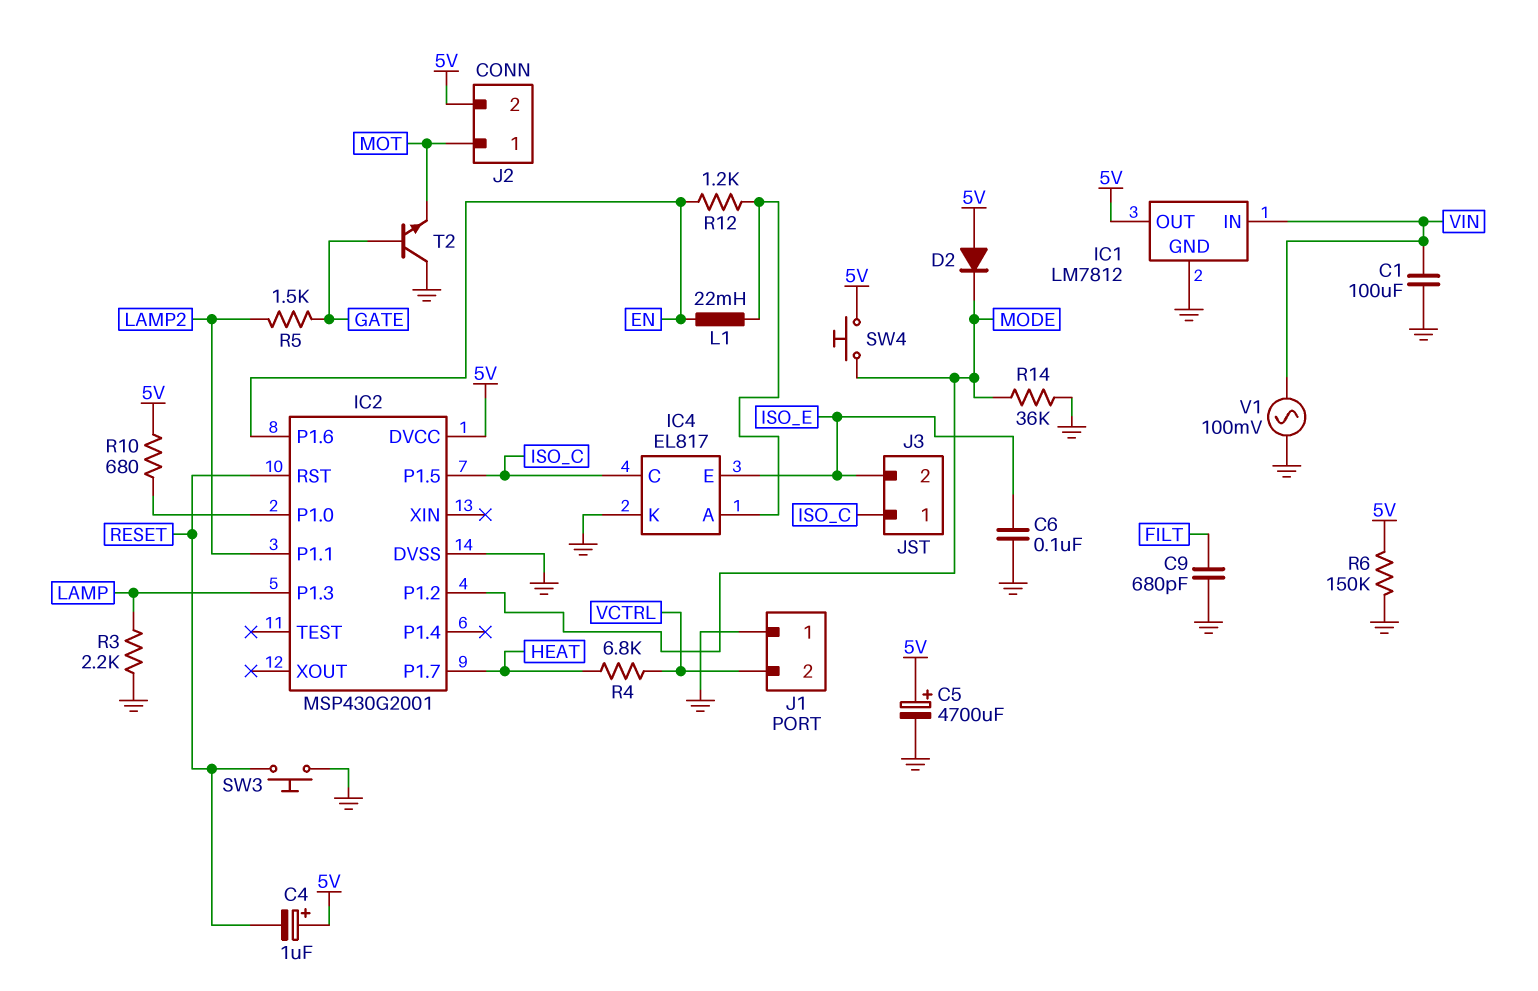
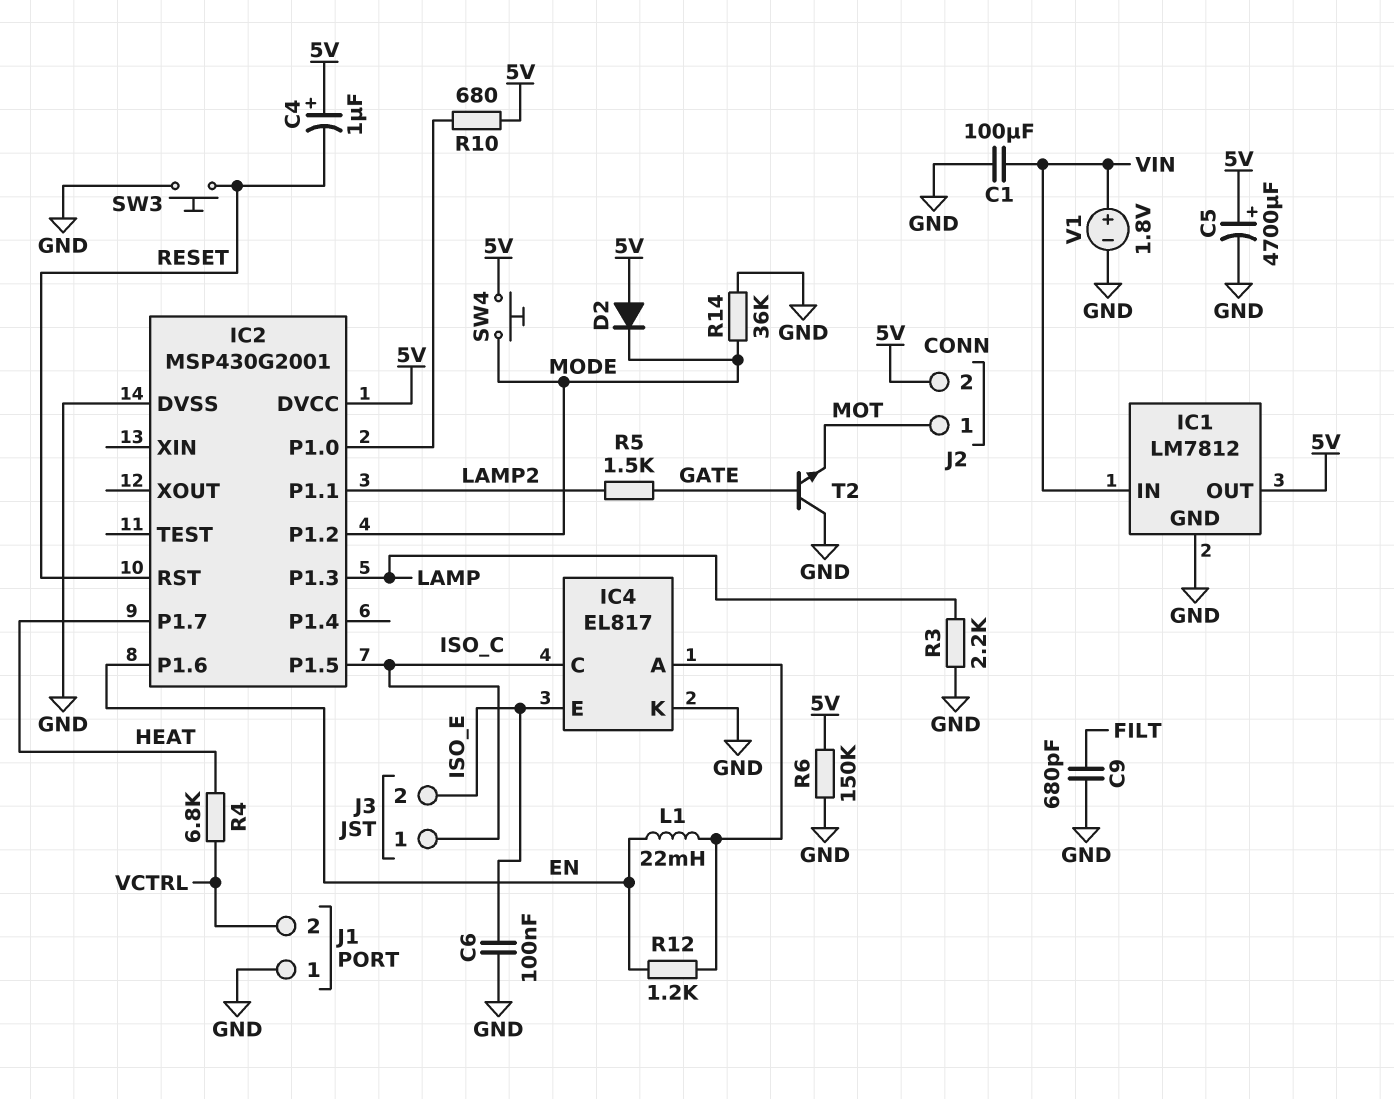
V1: AC 100mV (GND, VIN) -> 1.8V (plus VIN, minus GND)

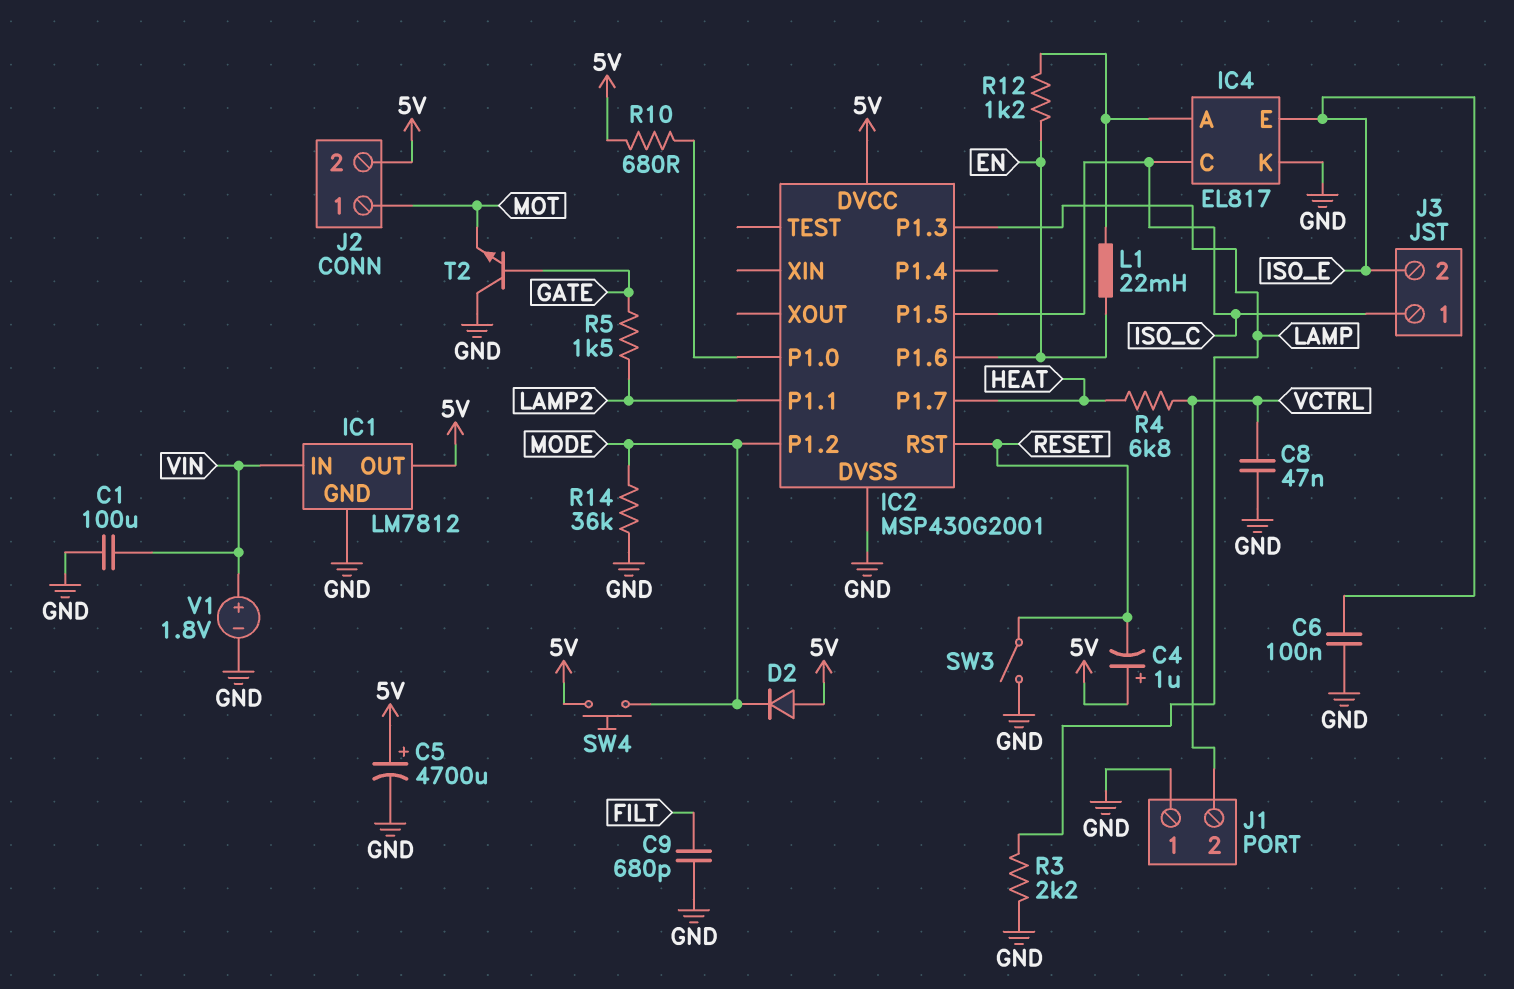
C8: none -> 47nF (GND, VCTRL)
R6: 150k (5V, GND) -> none
SW3: button (GND, RESET) -> switch (GND, RESET)

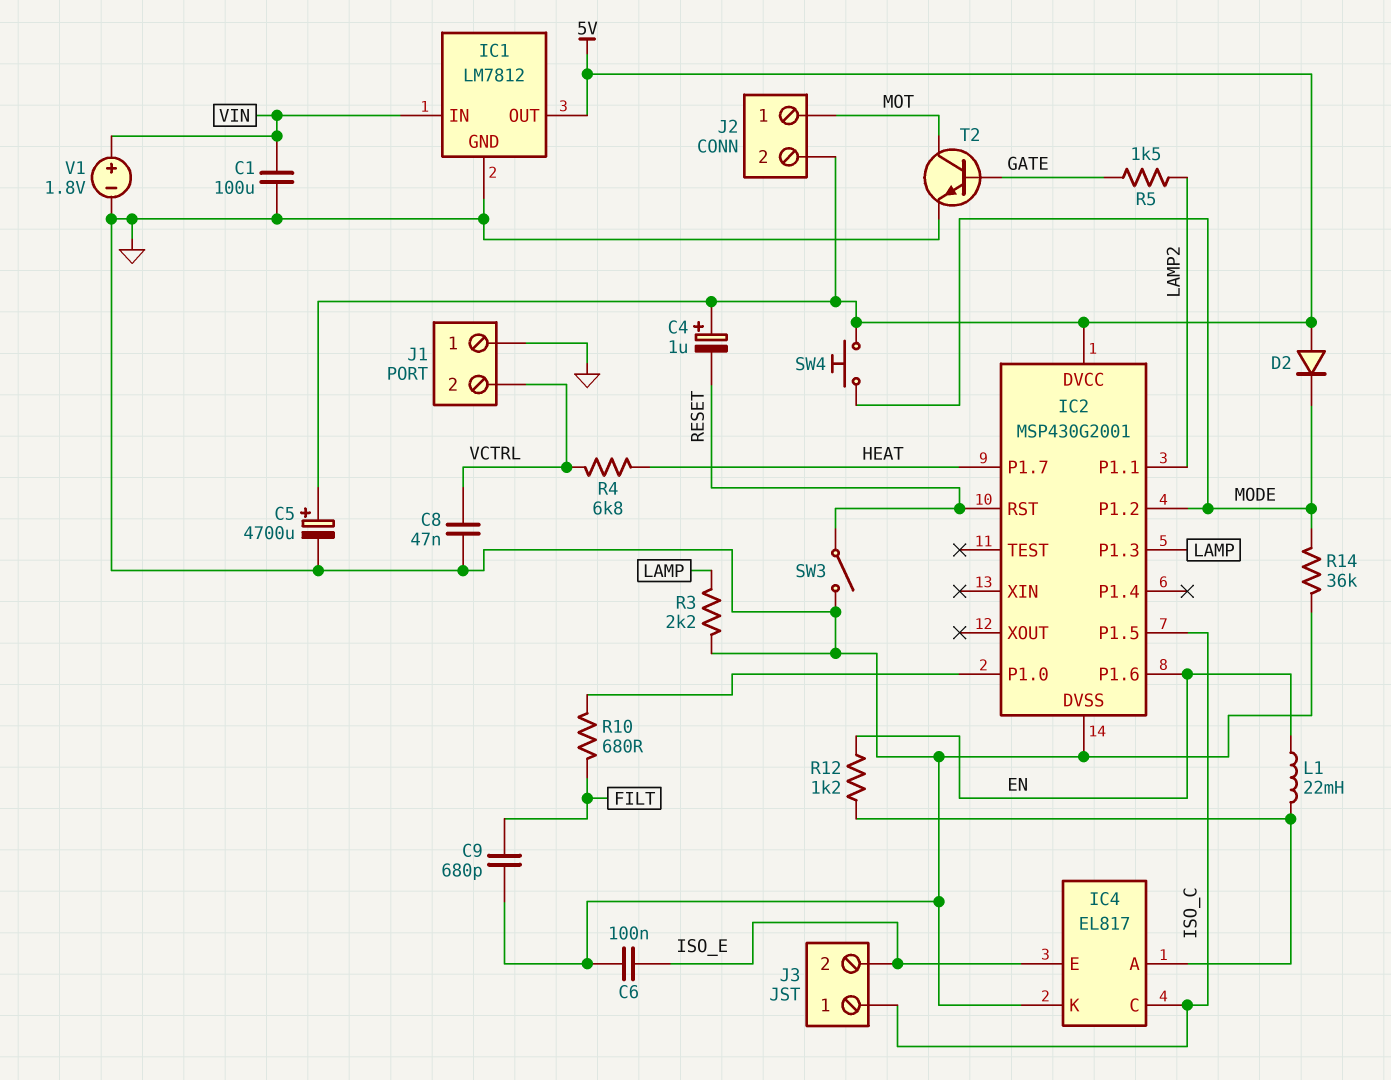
R10: 680 (5V, IC2/P1.0) -> 680 (FILT, IC2/P1.0)
T2: NPN (B GATE, C GND, E MOT) -> NPN (B GATE, C MOT, E GND)

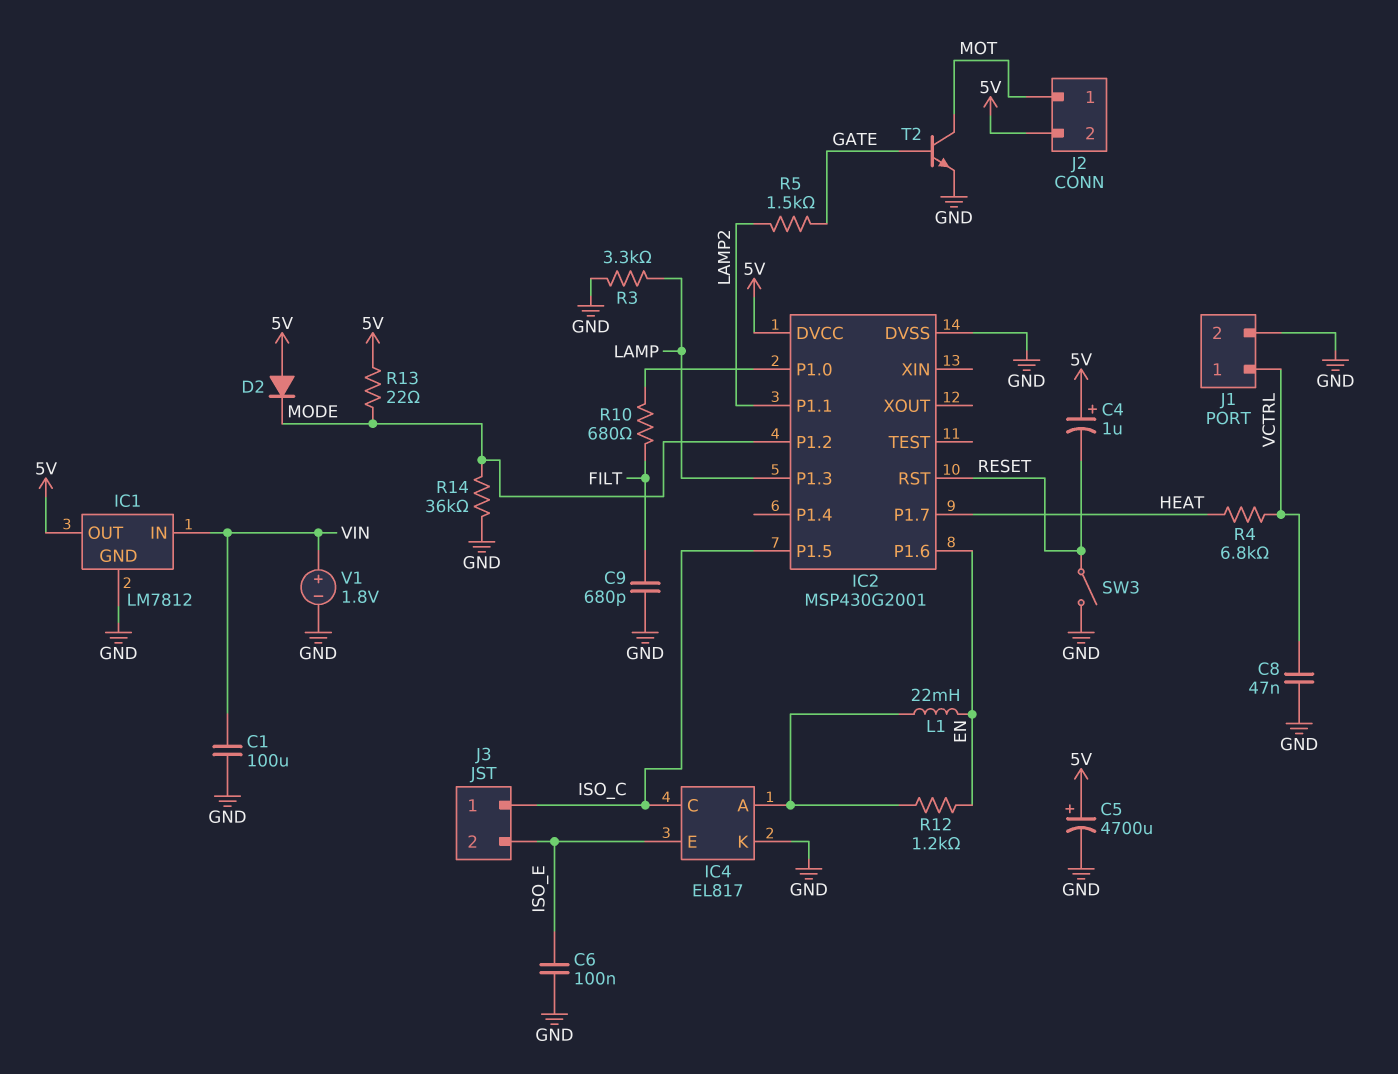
J1 pin 1: GND -> VCTRL
J1 pin 2: VCTRL -> GND
R3: 2.2k (GND, LAMP) -> 3.3k (GND, LAMP)
R13: none -> 22 (5V, MODE)
SW4: button (5V, MODE) -> none

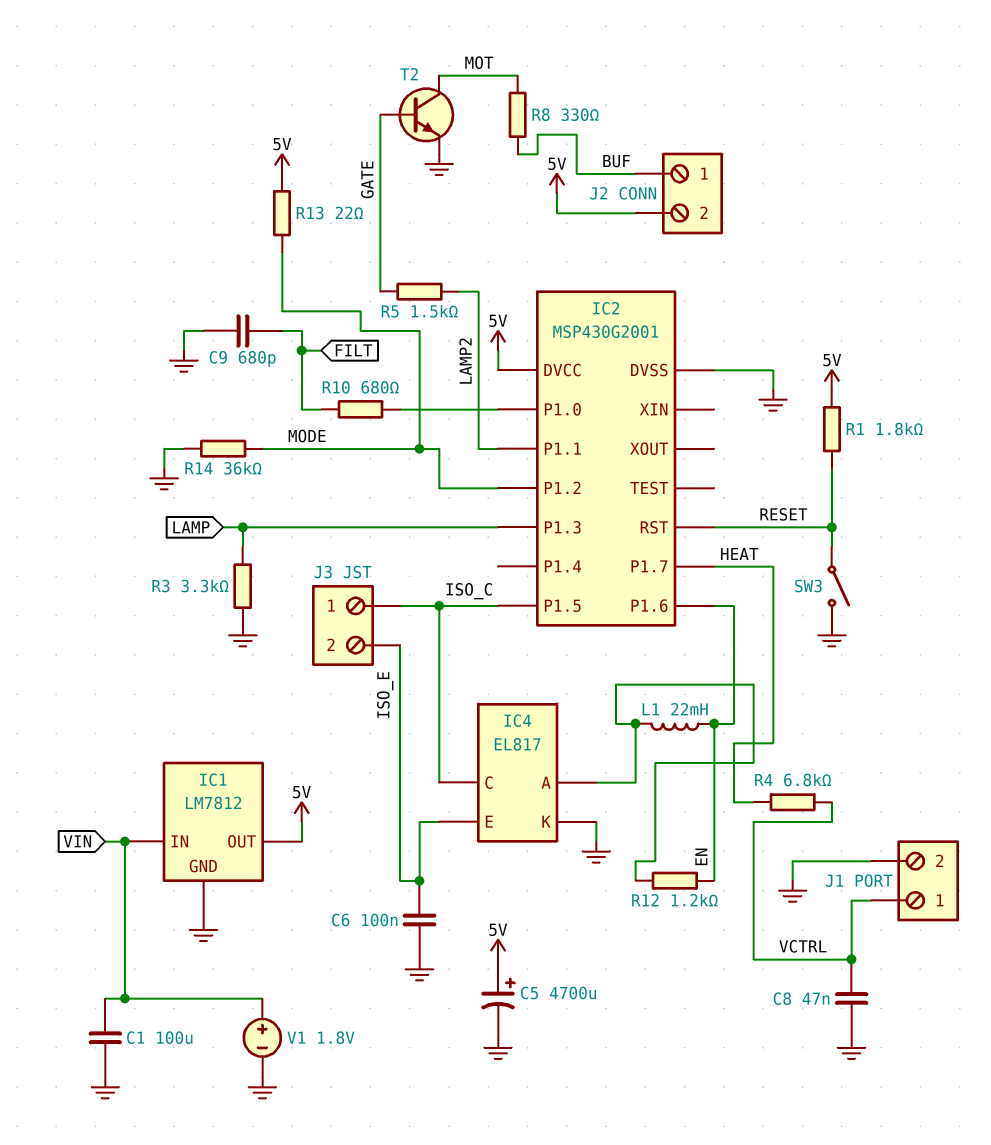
C4: 1uF (plus 5V, minus RESET) -> none
D2: diode (A 5V, K MODE) -> none
J2 pin 1: MOT -> BUF
R1: none -> 1.8k (5V, RESET)
R8: none -> 330 (BUF, MOT)

